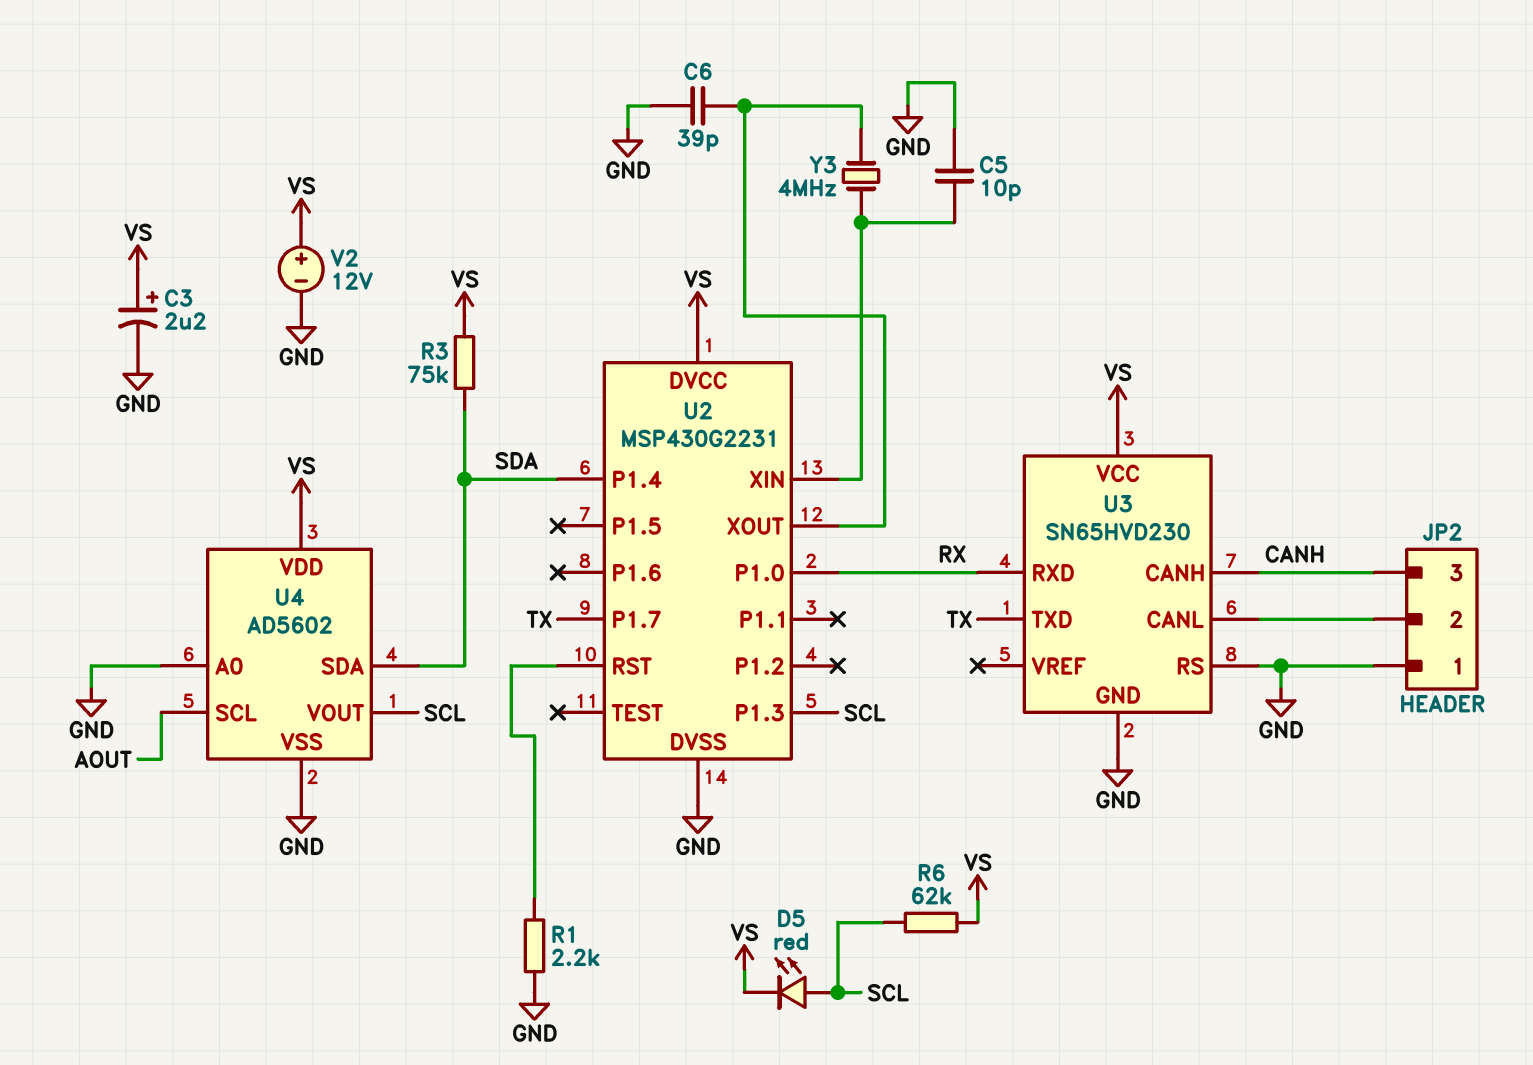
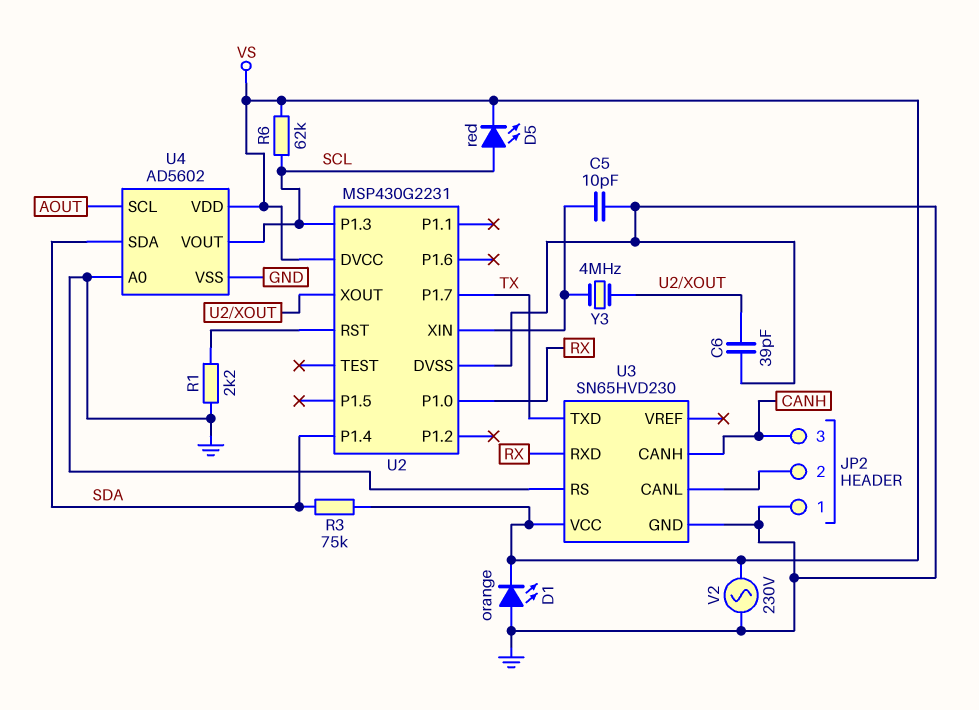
C3: 2.2uF (plus VS, minus GND) -> none
D1: none -> LED orange (A GND, K VS)
V2: 12V (plus VS, minus GND) -> AC 230V (GND, VS)

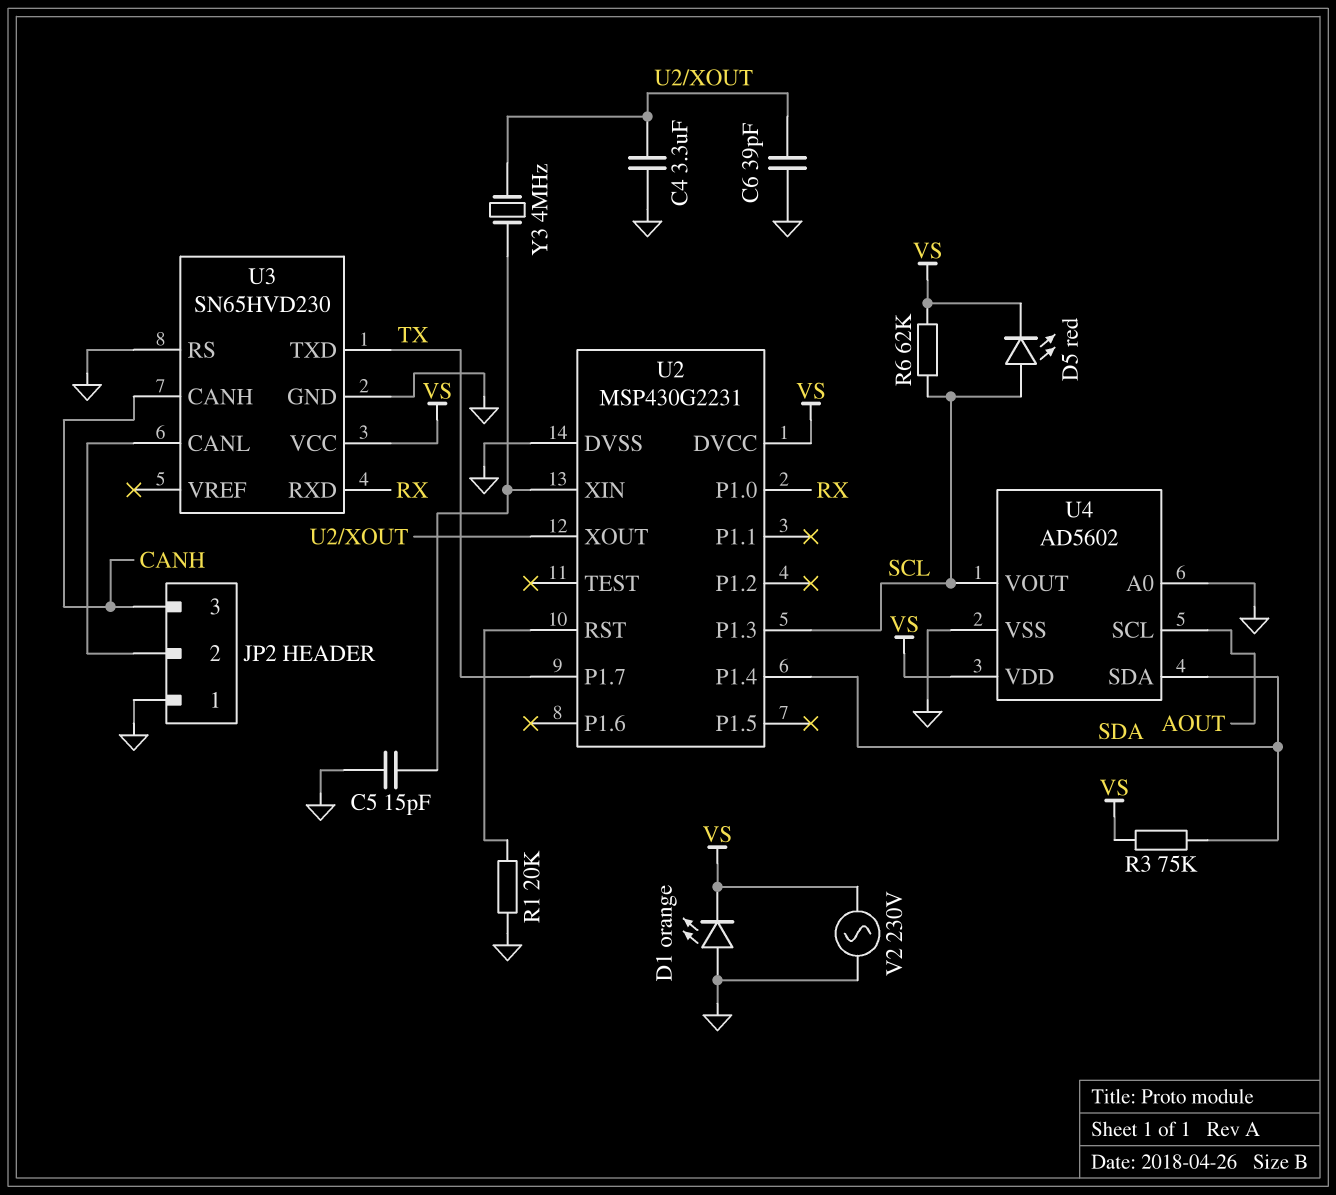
C4: none -> 3.3uF (GND, U2/XOUT)
C5: 10pF (GND, U2/XIN) -> 15pF (GND, U2/XIN)
R1: 2.2k (GND, U2/RST) -> 20k (GND, U2/RST)

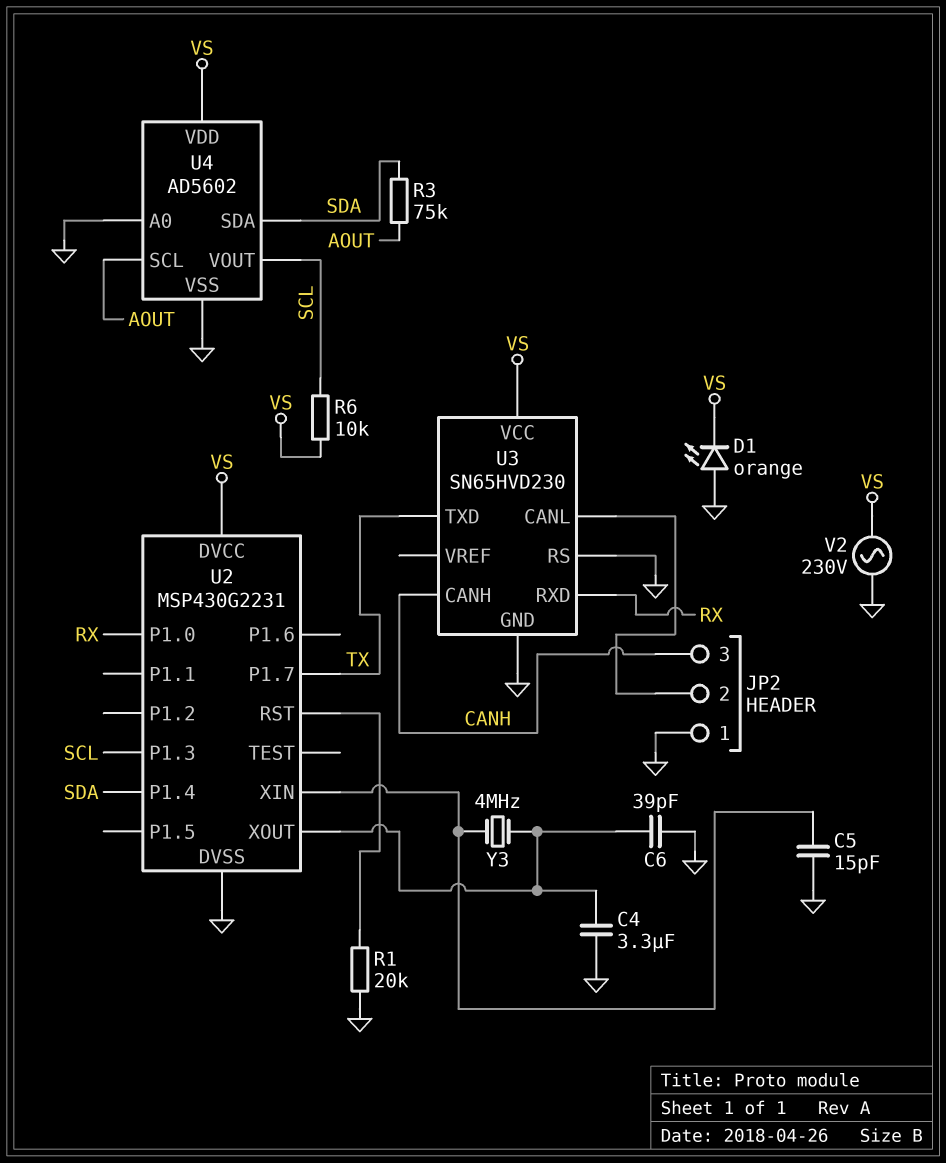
D5: LED red (A SCL, K VS) -> none
R3: 75k (SDA, VS) -> 75k (AOUT, SDA)
R6: 62k (SCL, VS) -> 10k (SCL, VS)

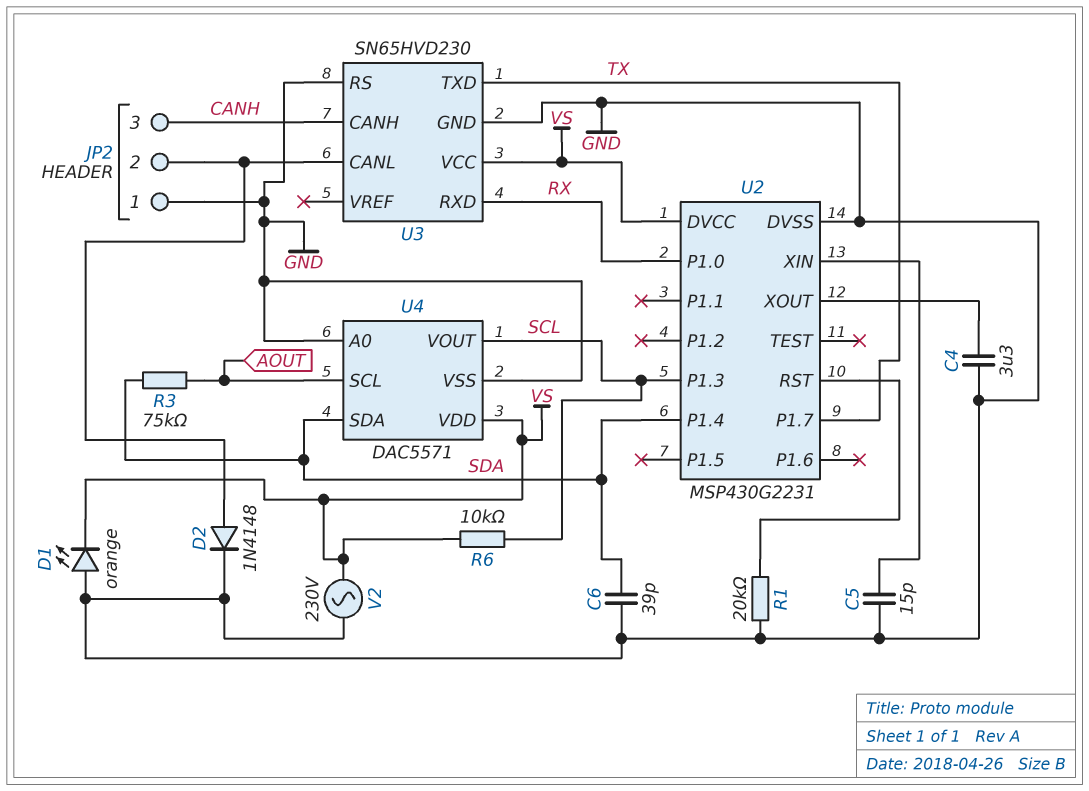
C6: 39pF (GND, U2/XOUT) -> 39pF (GND, SDA)
D2: none -> diode 1N4148 (A JP2/2, K GND)
U4: AD5602 -> DAC5571
Y3: 4MHz (U2/XIN, U2/XOUT) -> none

